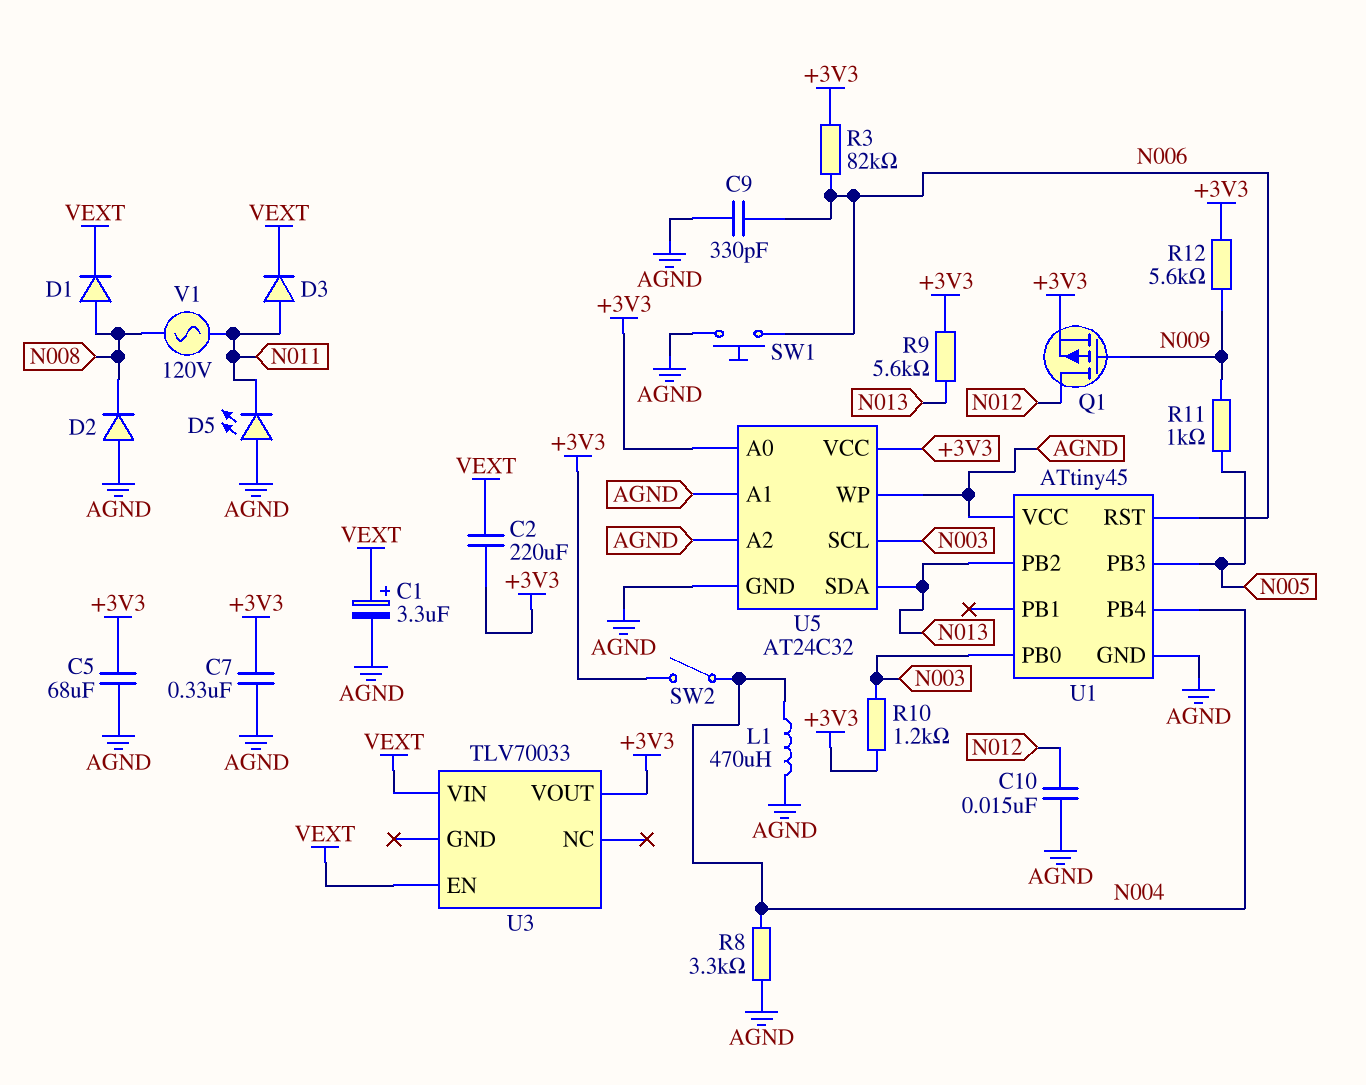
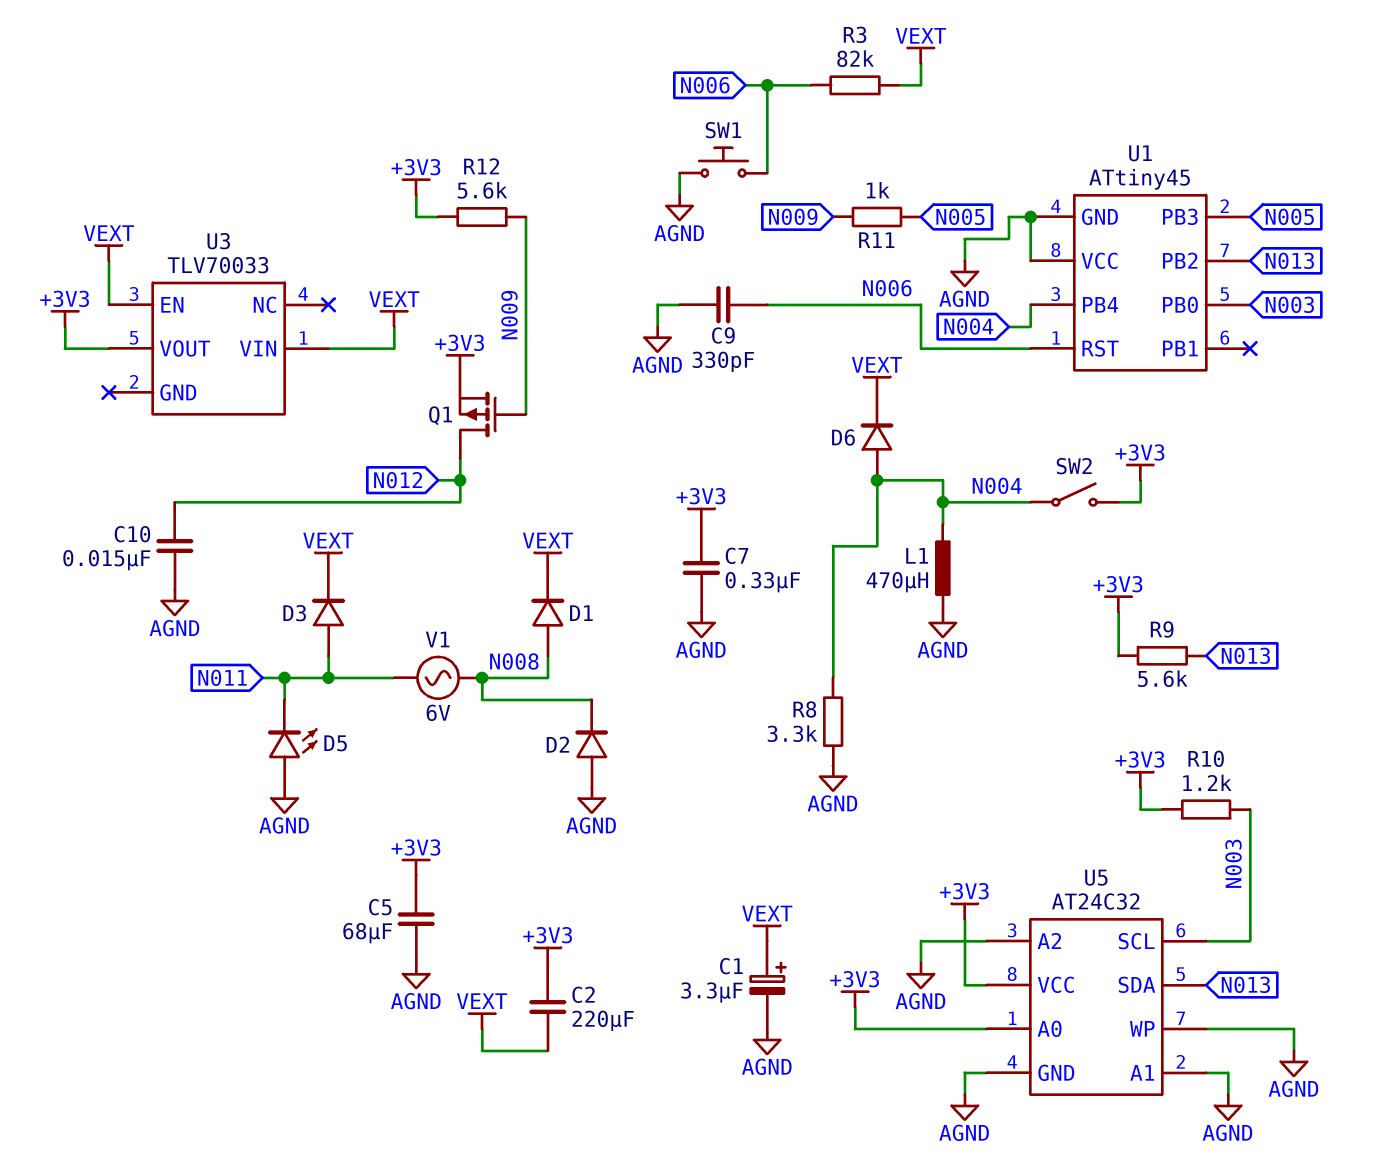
D6: none -> diode (A N004, K VEXT)
R3: 82k (+3V3, N006) -> 82k (N006, VEXT)
V1: AC 120V (N008, N011) -> AC 6V (N008, N011)

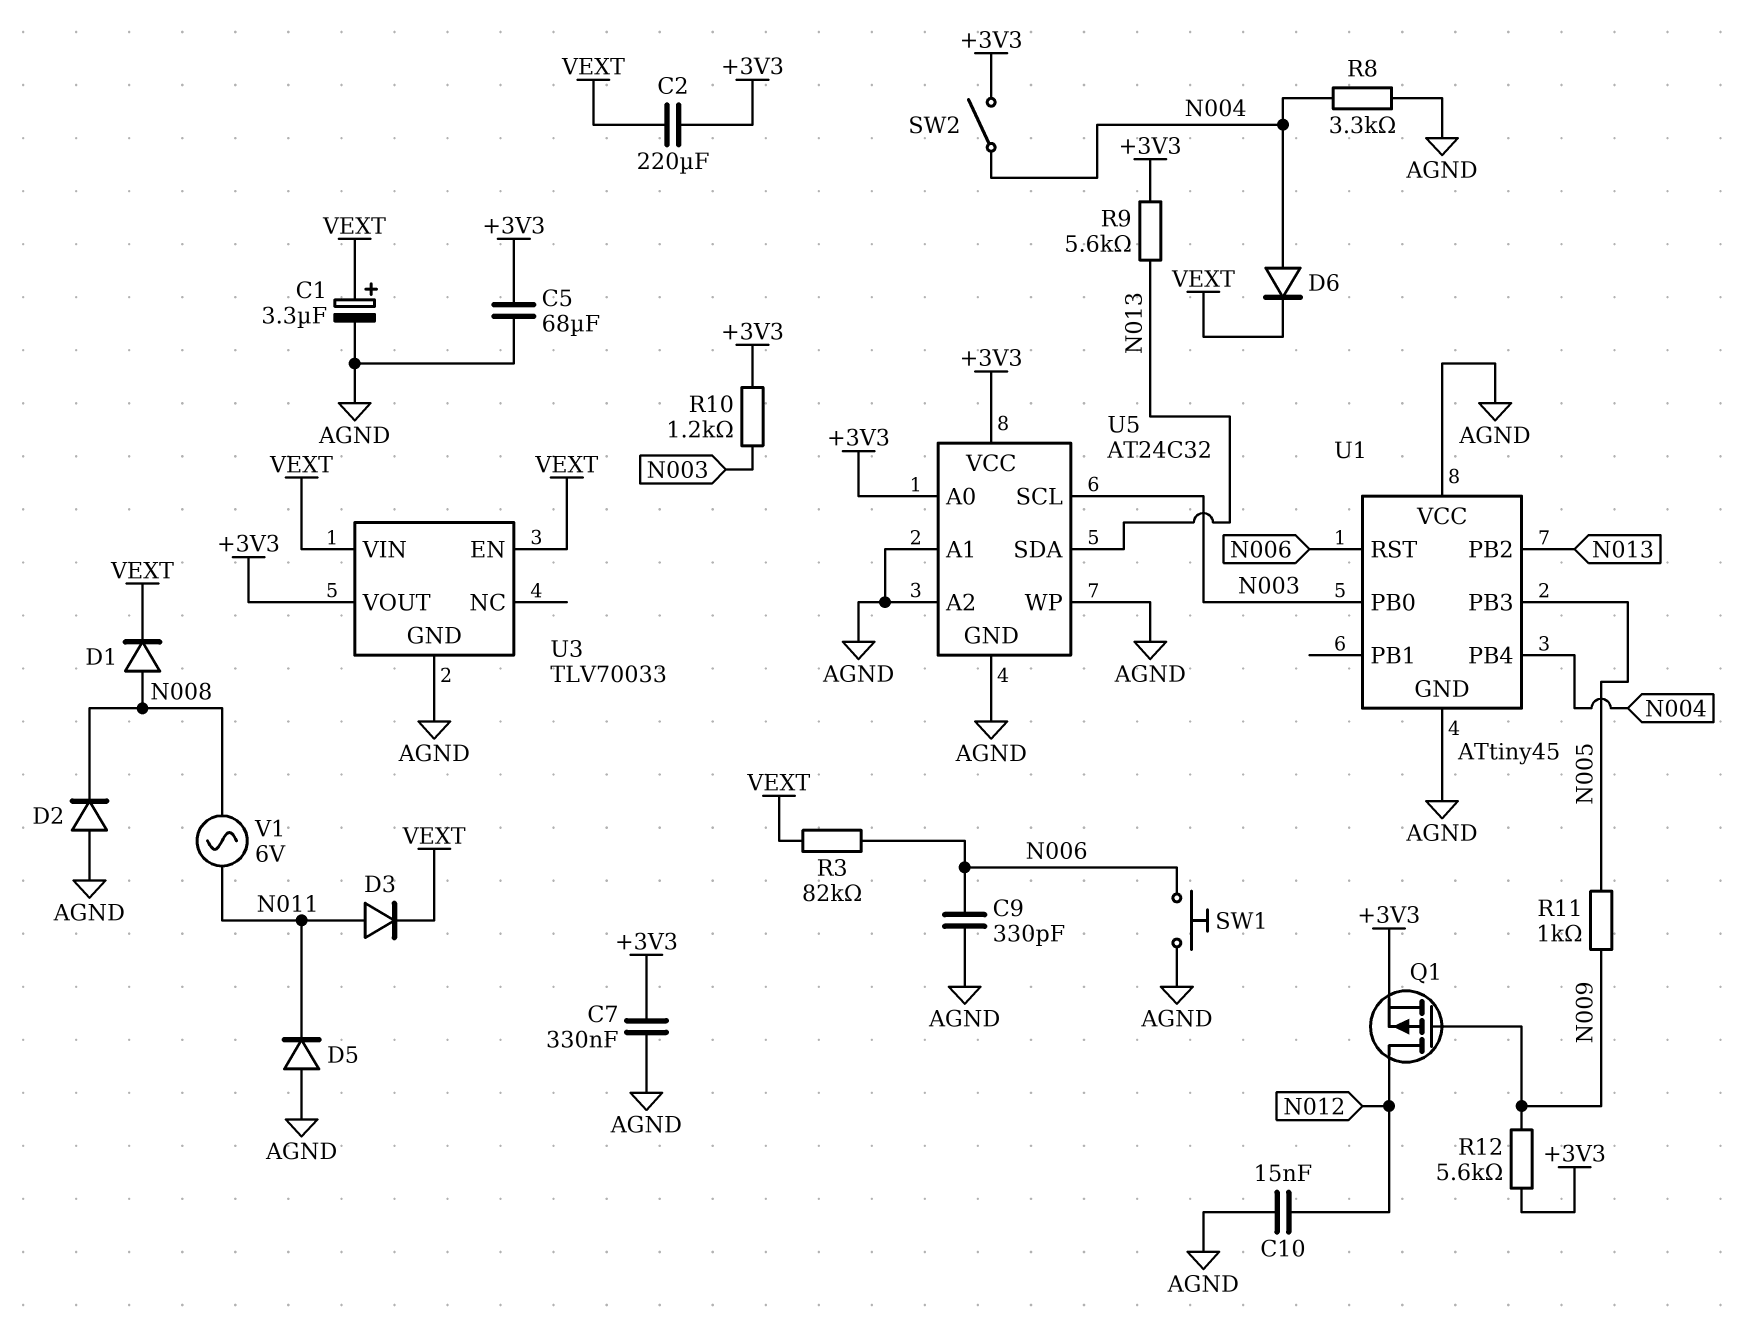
D5: LED (A AGND, K N011) -> diode (A AGND, K N011)
L1: 470uH (AGND, N004) -> none
U3 pin GND: none -> AGND

